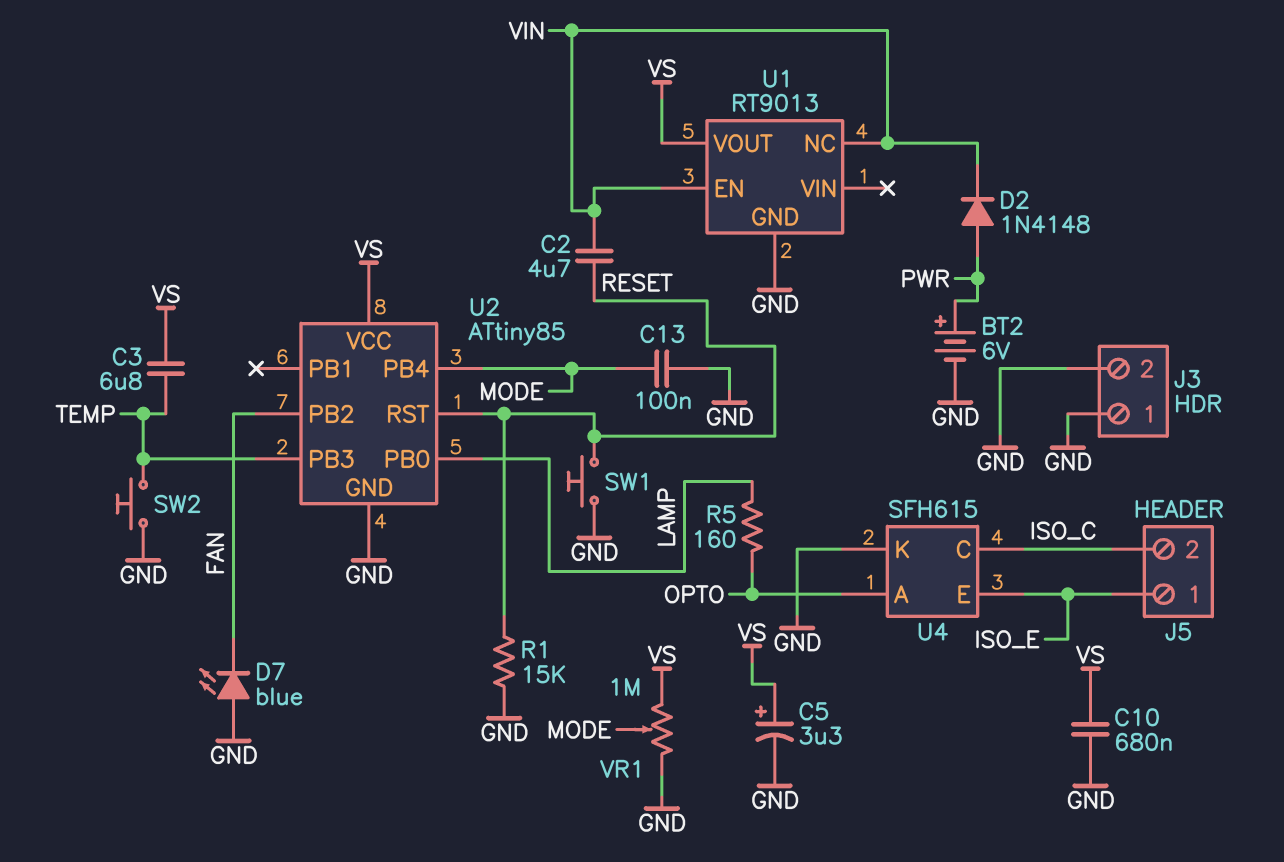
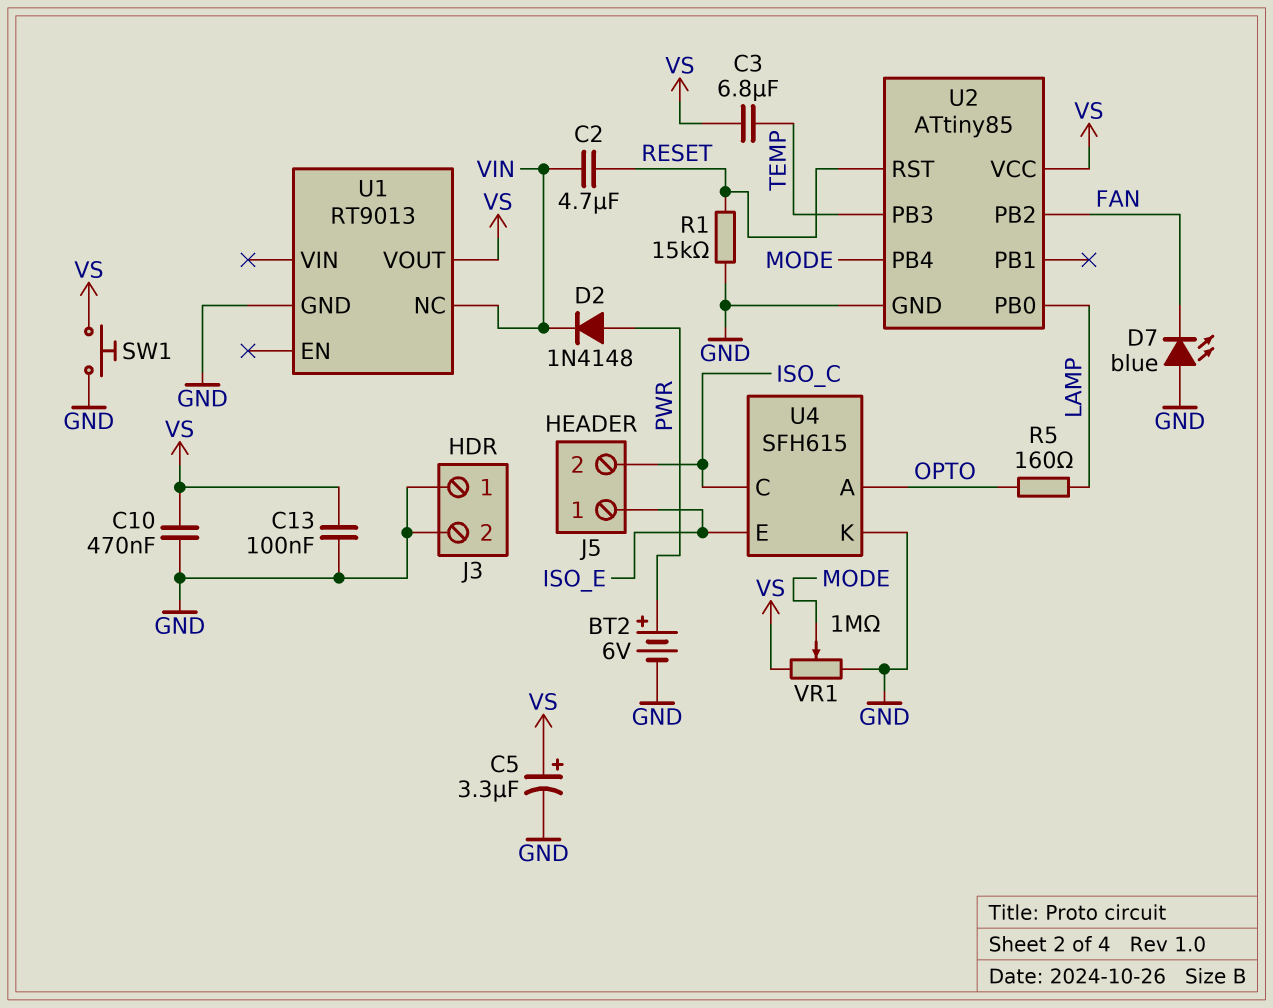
C10: 680nF (GND, VS) -> 470nF (GND, VS)
C13: 100nF (GND, MODE) -> 100nF (GND, VS)
SW1: button (GND, RESET) -> button (GND, VS)
SW2: button (GND, TEMP) -> none
U1 pin EN: VIN -> none

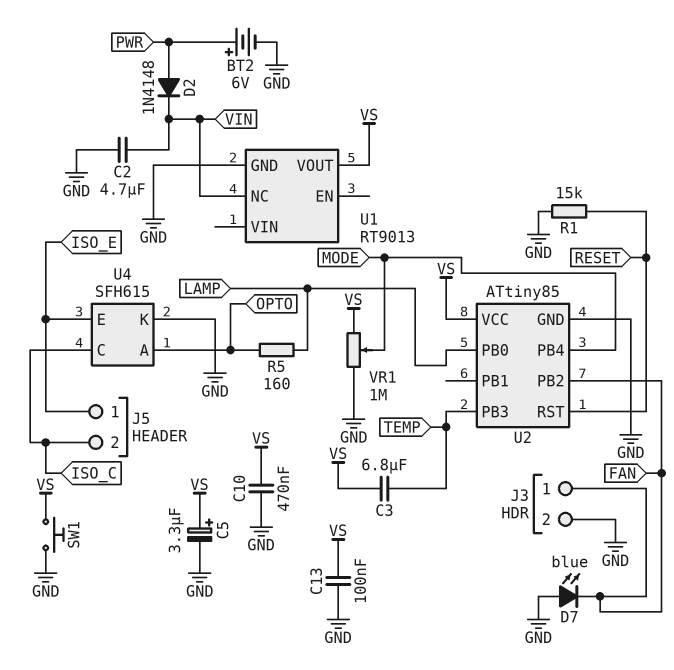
C2: 4.7uF (RESET, VIN) -> 4.7uF (GND, VIN)
J3 pin 1: GND -> FAN

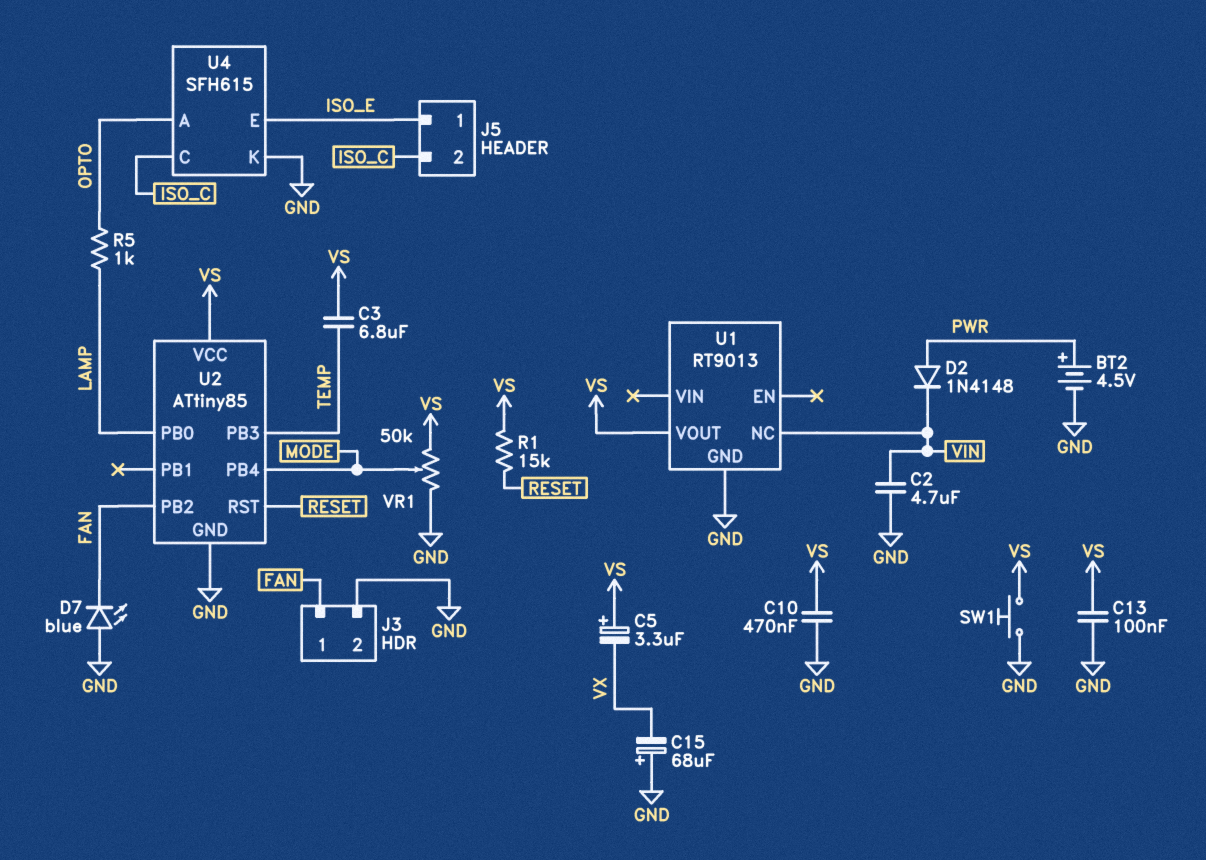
BT2: 6V (plus PWR, minus GND) -> 4.5V (plus PWR, minus GND)
C5: 3.3uF (plus VS, minus GND) -> 3.3uF (plus VS, minus VX)
C15: none -> 68uF (plus GND, minus VX)
R1: 15k (GND, RESET) -> 15k (RESET, VS)
R5: 160 (LAMP, OPTO) -> 1k (LAMP, OPTO)
VR1: 1M (GND, VS, wiper MODE) -> 50k (GND, VS, wiper MODE)

